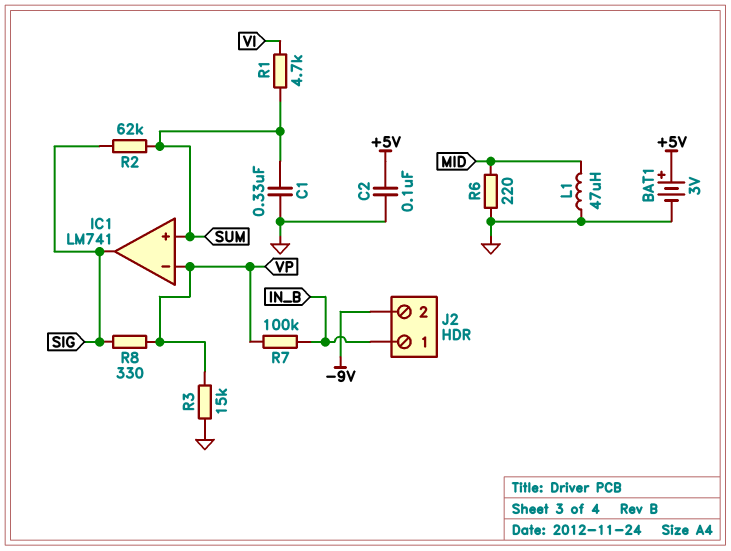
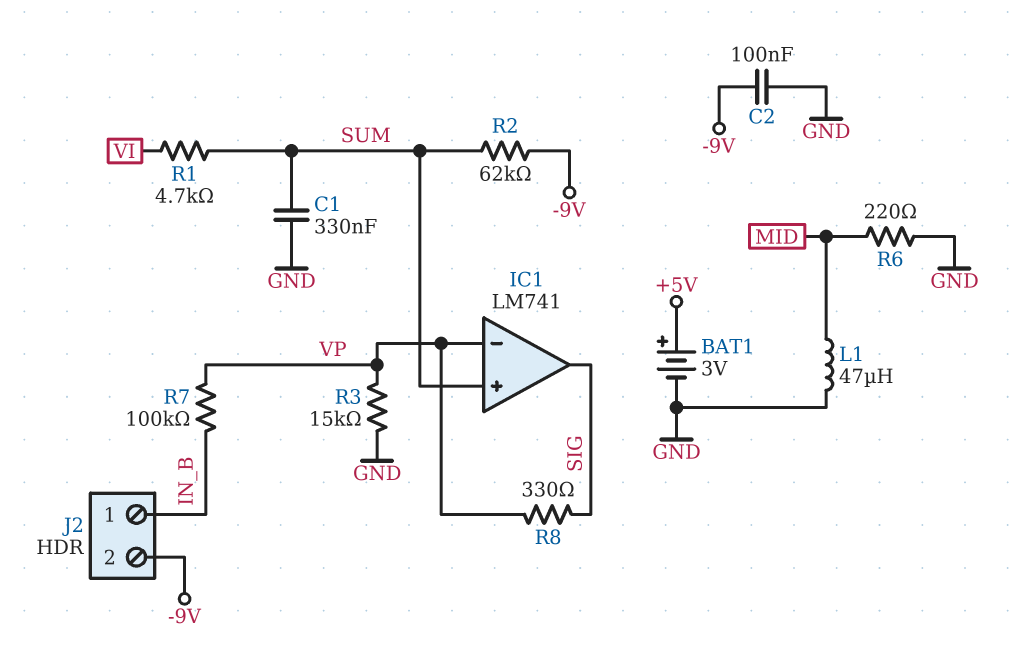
C2: 100nF (+5V, GND) -> 100nF (-9V, GND)
R2: 62k (SIG, SUM) -> 62k (-9V, SUM)

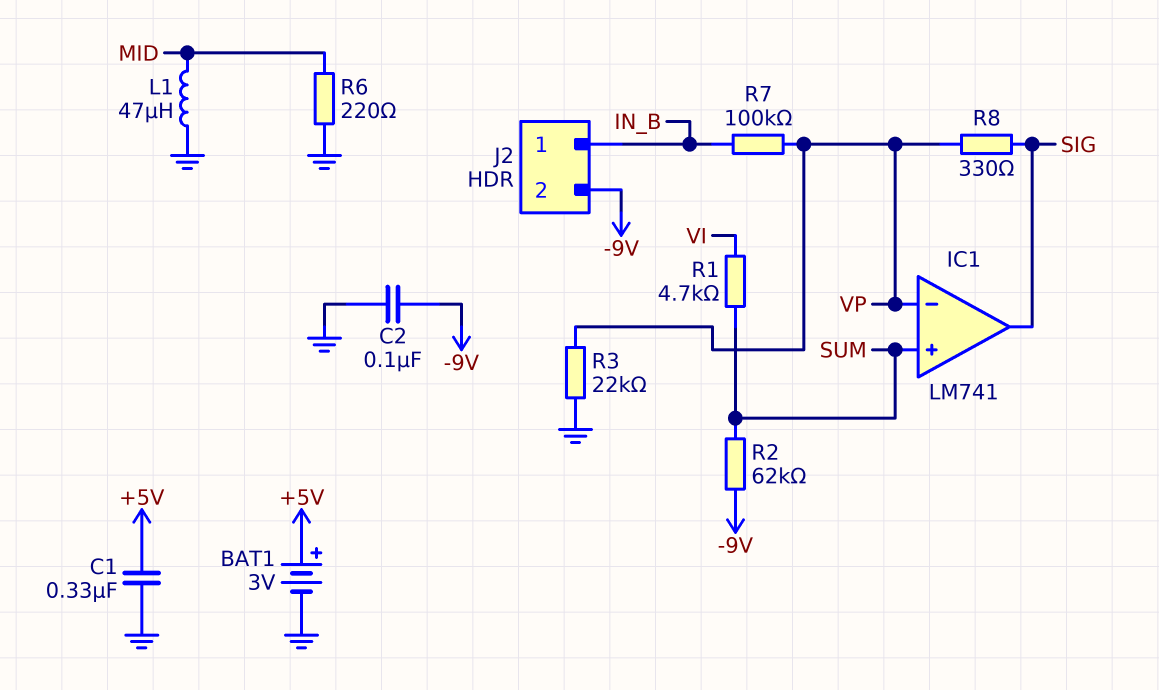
C1: 330nF (GND, SUM) -> 330nF (+5V, GND)
R3: 15k (GND, VP) -> 22k (GND, VP)

